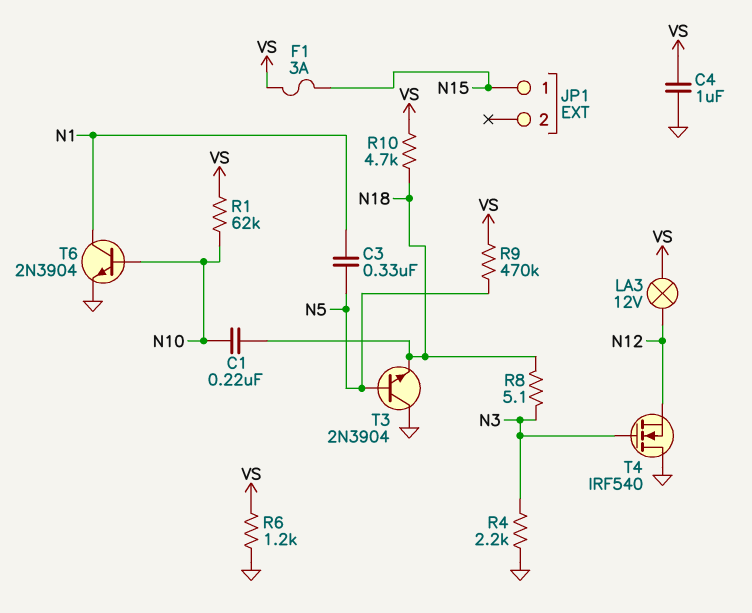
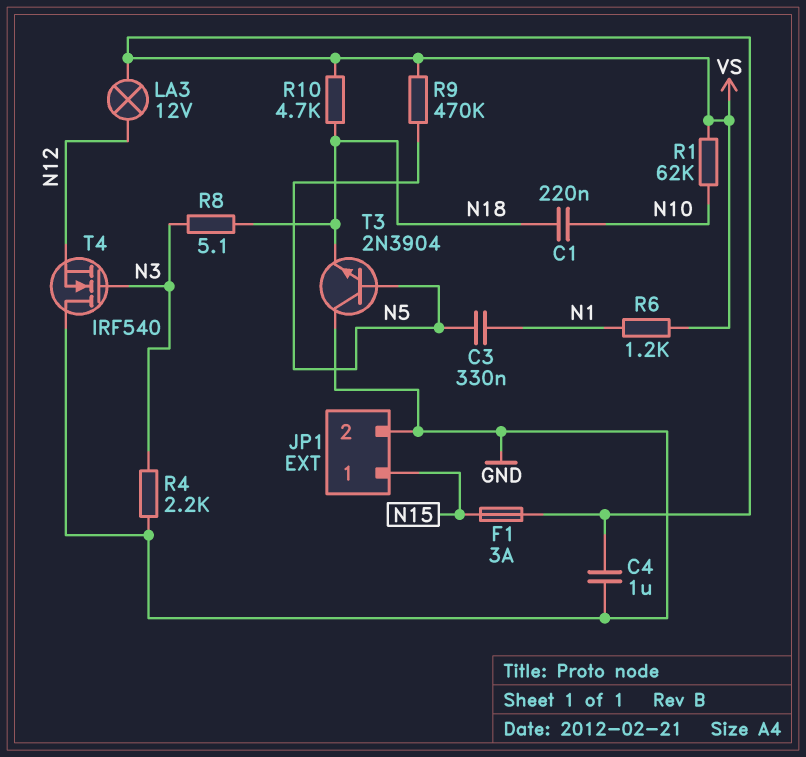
JP1 pin 2: none -> GND
R6: 1.2k (GND, VS) -> 1.2k (N1, VS)
T6: NPN 2N3904 (B N10, C N1, E GND) -> none

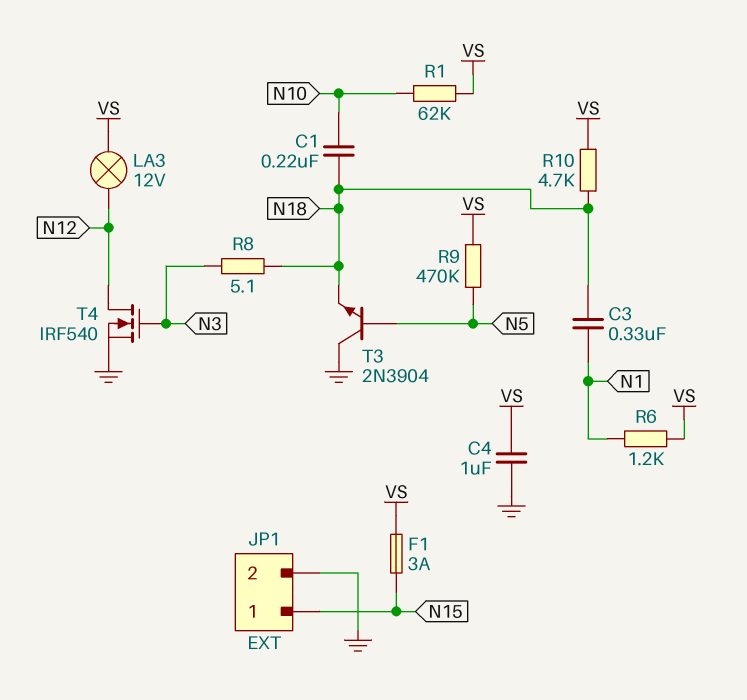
C3: 330nF (N1, N5) -> 330nF (N1, N18)
R4: 2.2k (GND, N3) -> none
T4: NMOS IRF540 (G N3, D GND, S N12) -> NMOS IRF540 (G N3, D N12, S GND)

